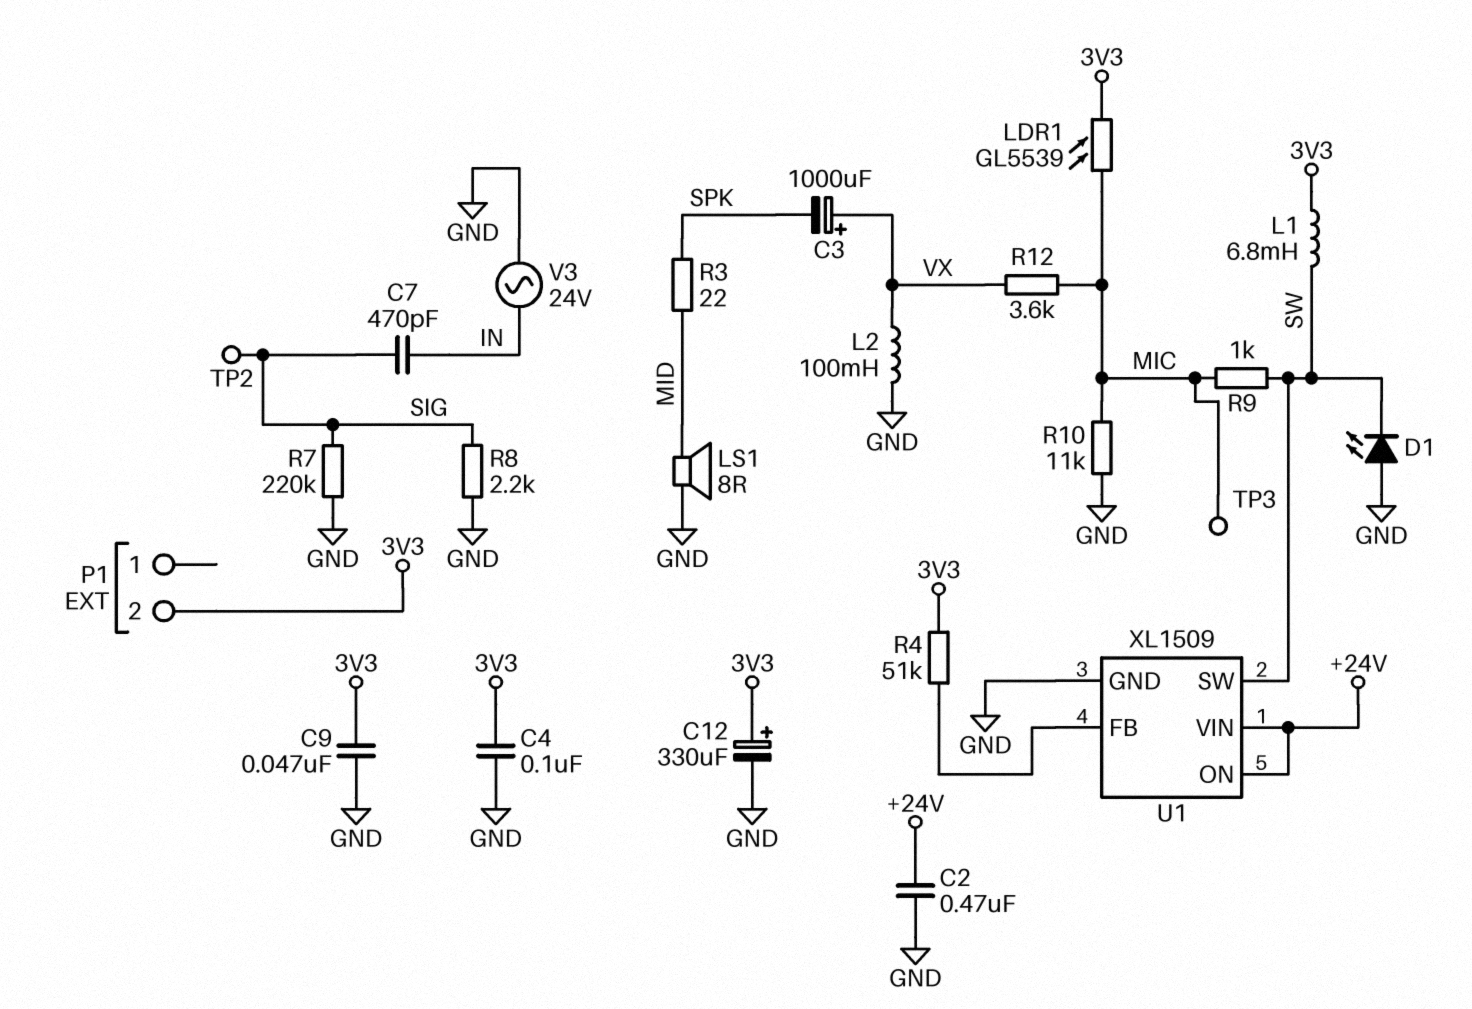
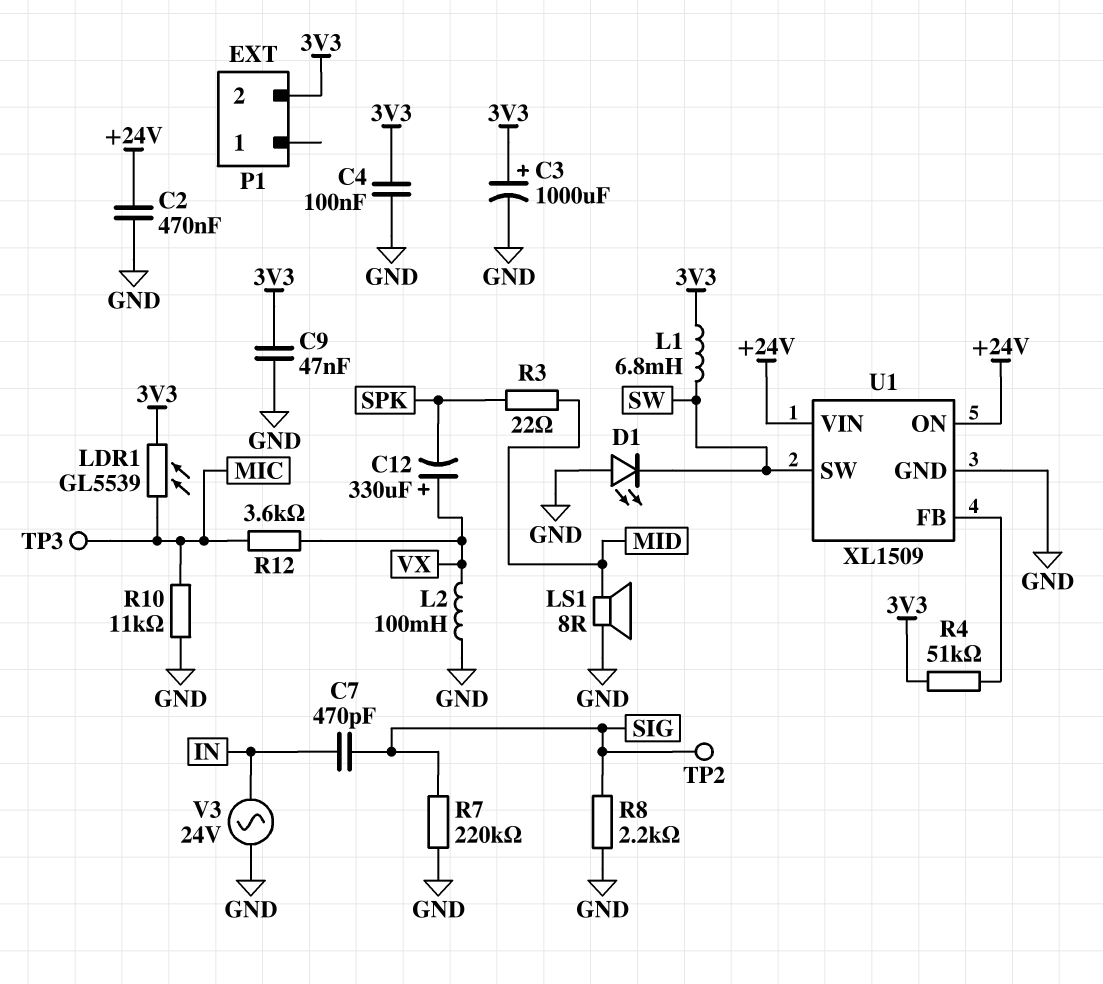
C3: 1000uF (plus VX, minus SPK) -> 1000uF (plus 3V3, minus GND)
C12: 330uF (plus 3V3, minus GND) -> 330uF (plus VX, minus SPK)
R9: 1k (MIC, SW) -> none

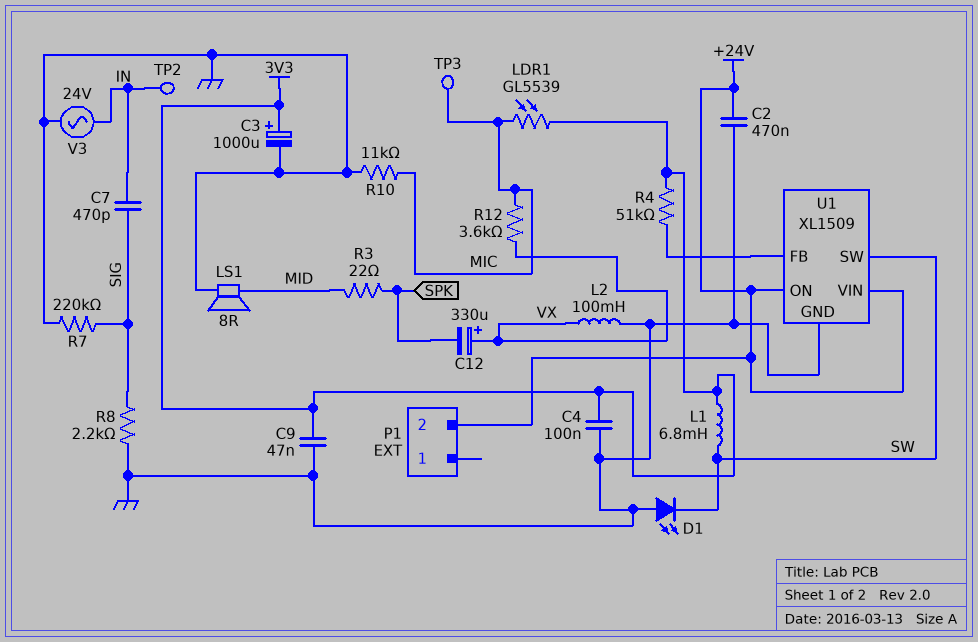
P1 pin 2: 3V3 -> +24V
TP2: test point (SIG) -> test point (IN)

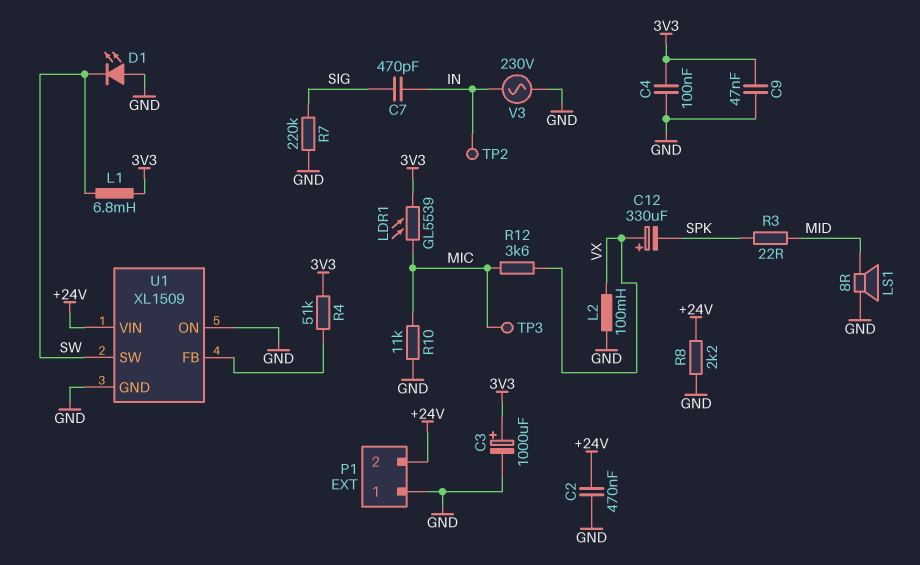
P1 pin 1: none -> GND
R8: 2.2k (GND, SIG) -> 2.2k (+24V, GND)
U1 pin ON: +24V -> GND
V3: AC 24V (GND, IN) -> AC 230V (GND, IN)

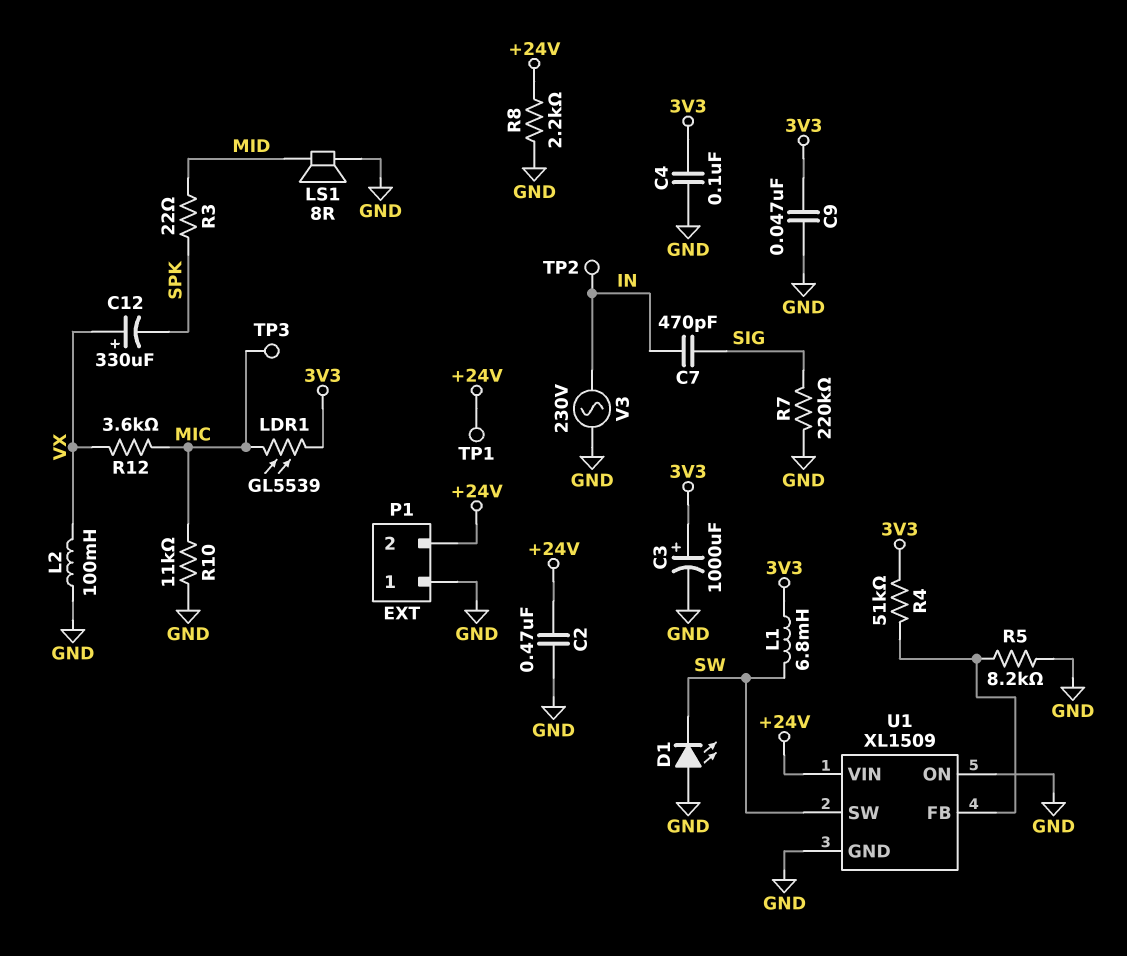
R5: none -> 8.2k (GND, U1/FB)
TP1: none -> test point (+24V)

